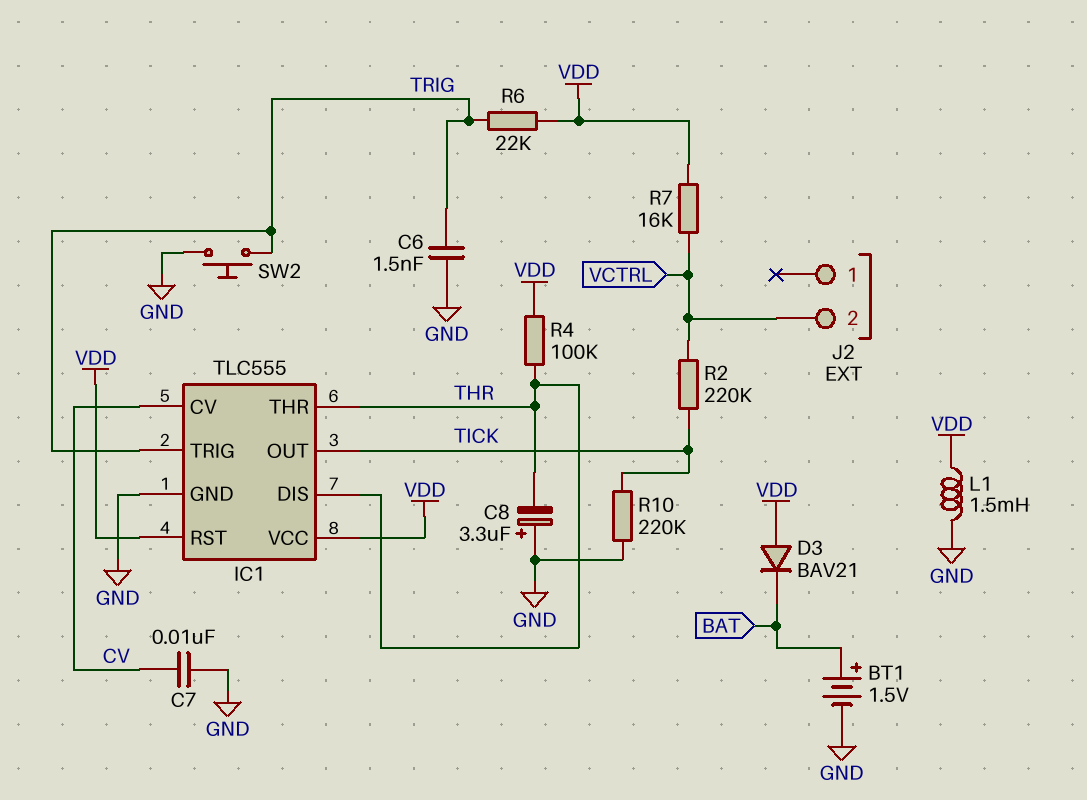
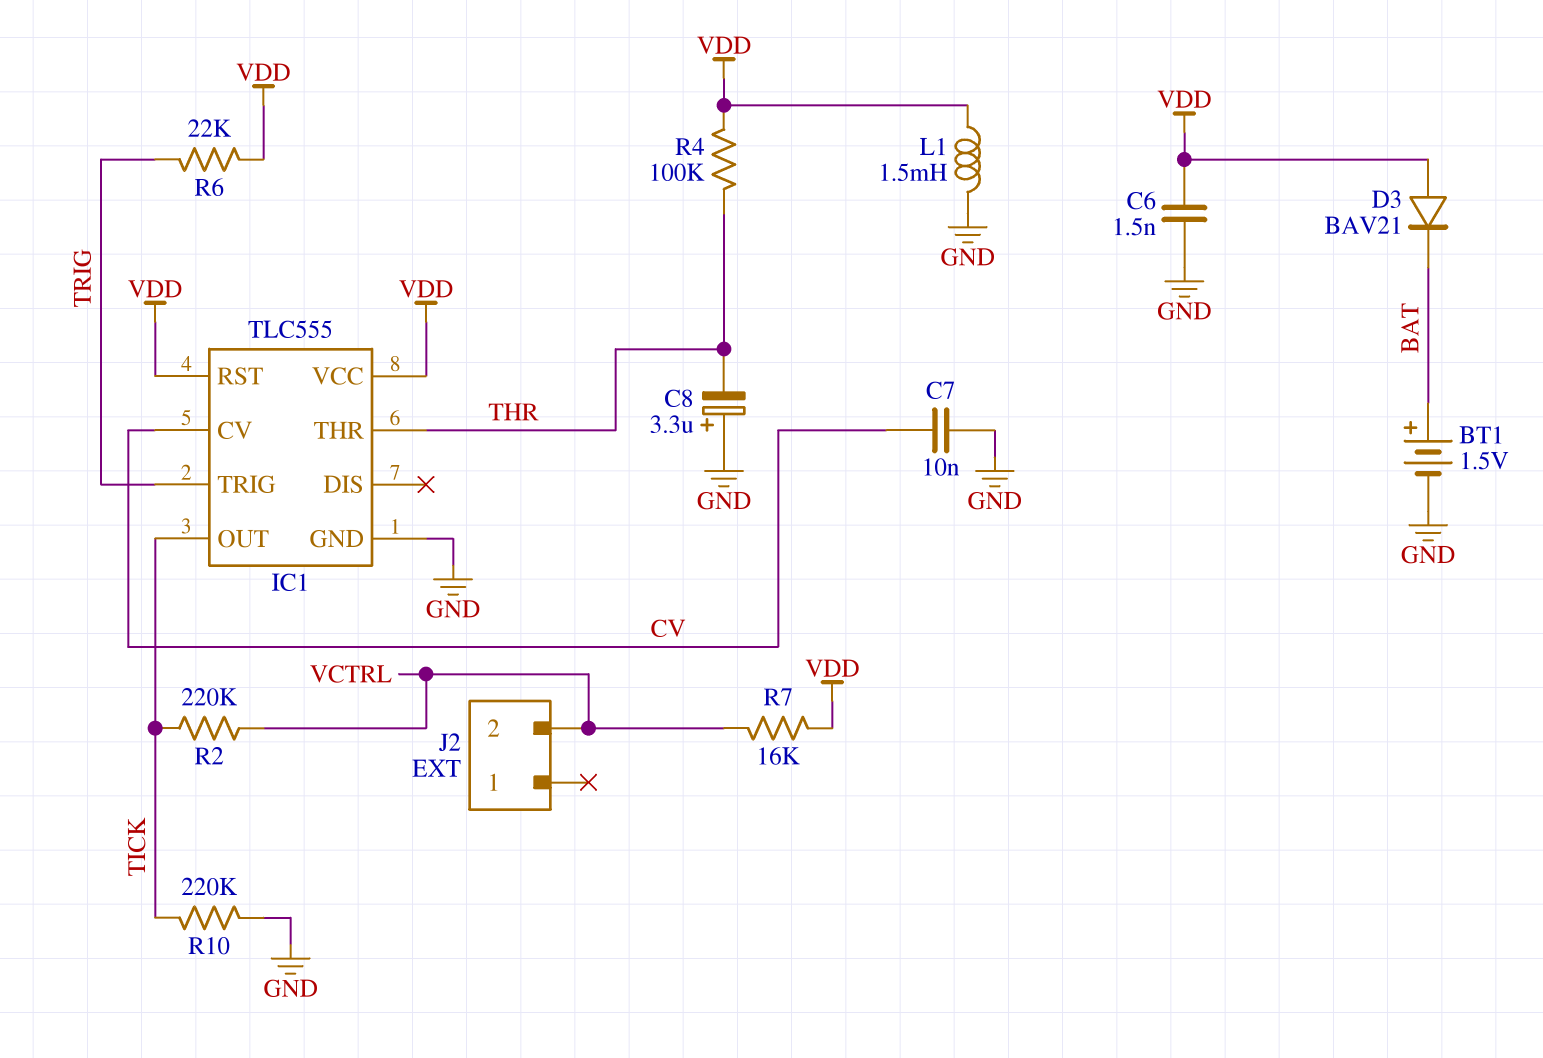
C6: 1.5nF (GND, TRIG) -> 1.5nF (GND, VDD)
IC1 pin DIS: THR -> none
SW2: button (GND, TRIG) -> none

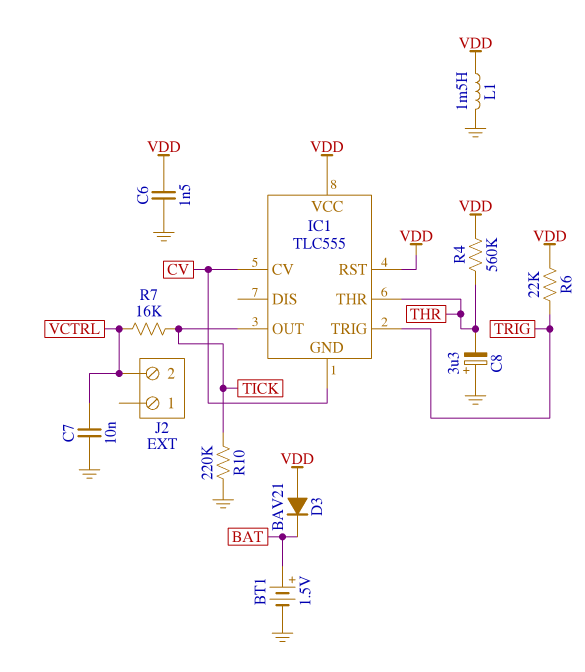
C7: 10nF (CV, GND) -> 10nF (GND, VCTRL)
IC1 pin GND: GND -> CV
R2: 220k (TICK, VCTRL) -> none
R4: 100k (THR, VDD) -> 560k (THR, VDD)
R7: 16k (VCTRL, VDD) -> 16k (TICK, VCTRL)

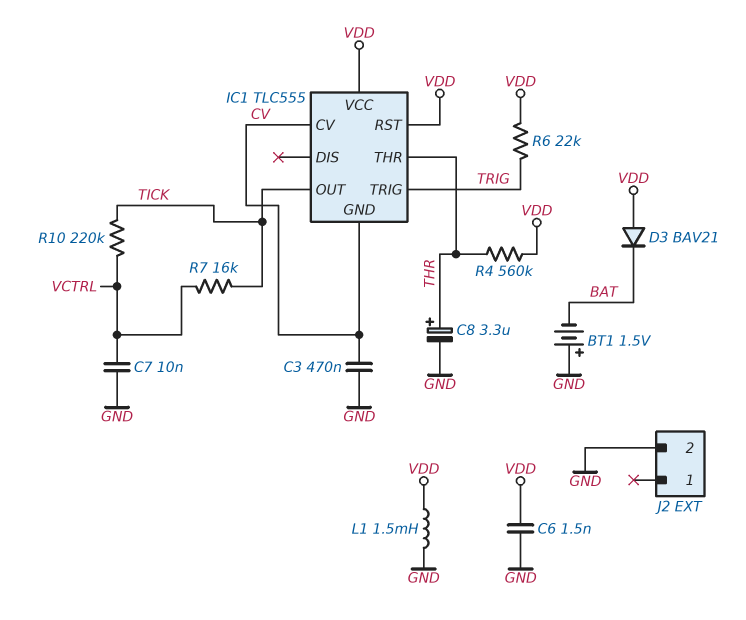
BT1: 1.5V (plus BAT, minus GND) -> 1.5V (plus GND, minus BAT)
C3: none -> 470nF (CV, GND)
C8: 3.3uF (plus GND, minus THR) -> 3.3uF (plus THR, minus GND)
J2 pin 2: VCTRL -> GND
R10: 220k (GND, TICK) -> 220k (TICK, VCTRL)

